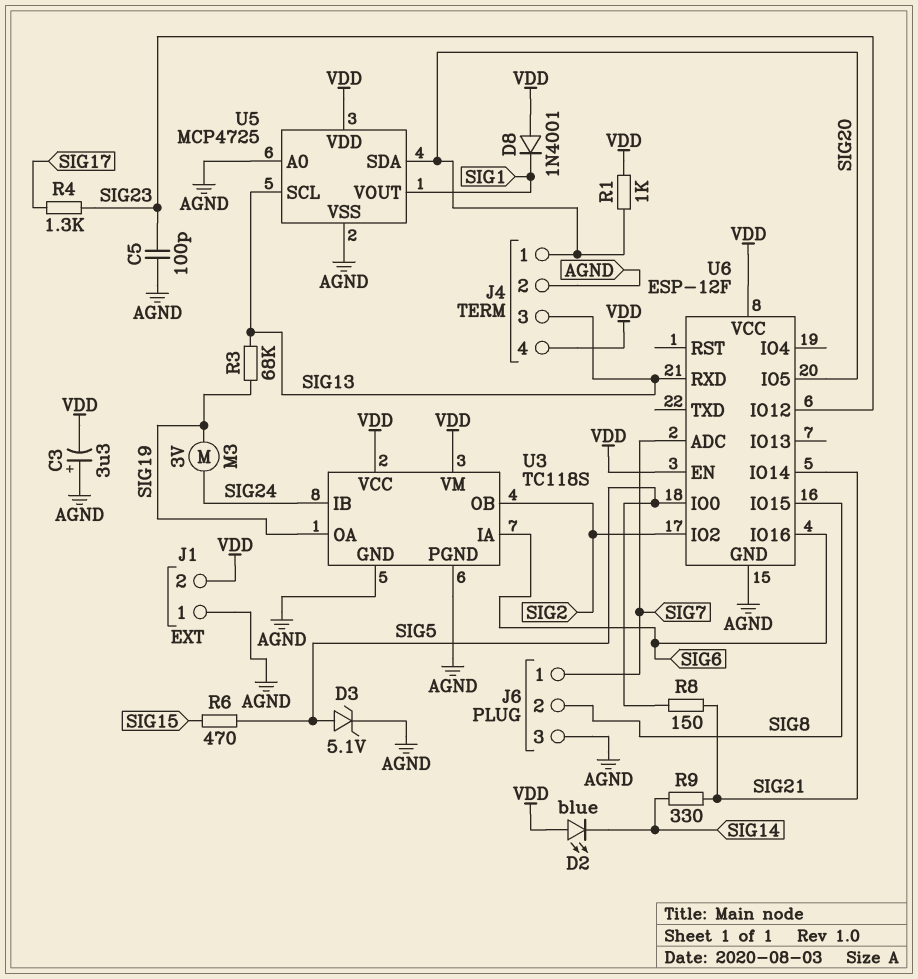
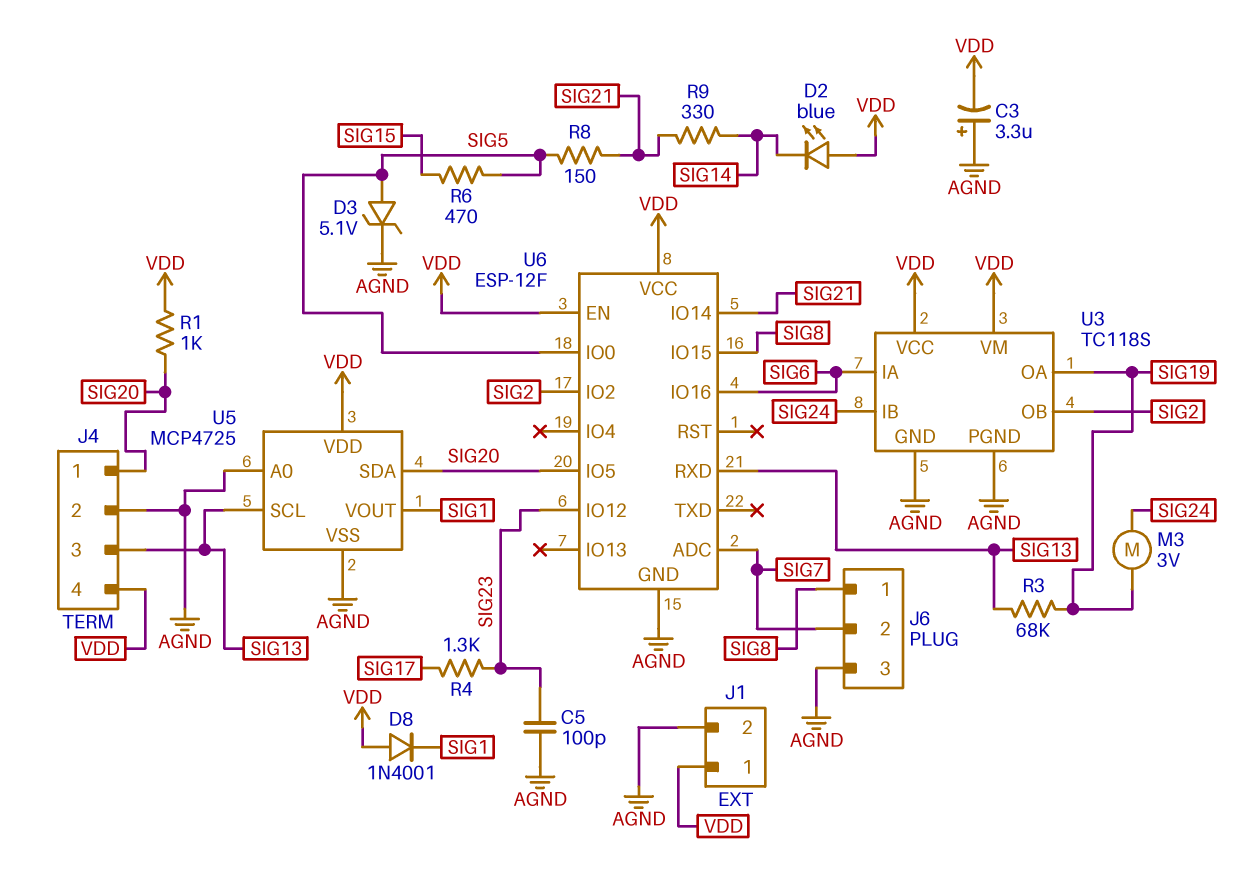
J1 pin 1: AGND -> VDD
J1 pin 2: VDD -> AGND
J6 pin 1: SIG7 -> SIG8
J6 pin 2: SIG8 -> SIG7

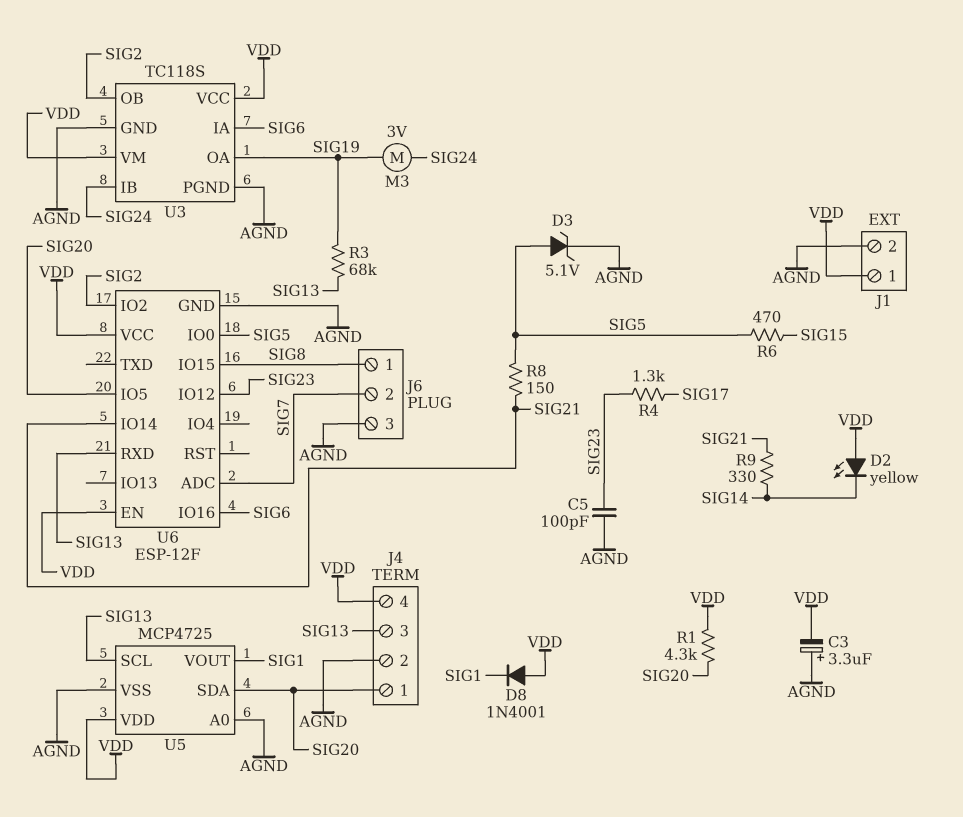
D2: LED blue (A VDD, K SIG14) -> LED yellow (A VDD, K SIG14)
R1: 1k (SIG20, VDD) -> 4.3k (SIG20, VDD)

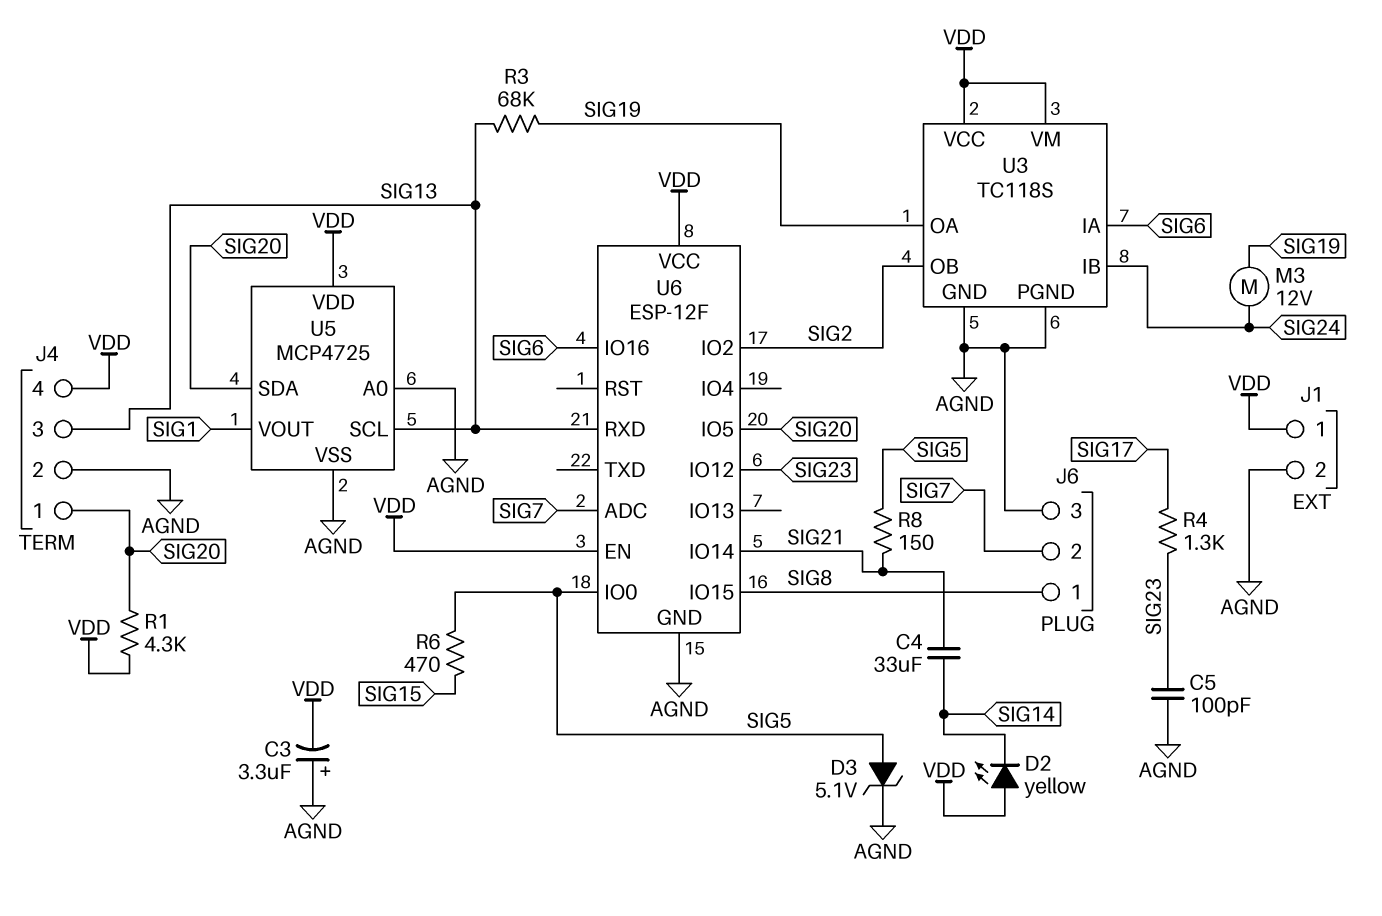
C4: none -> 33uF (SIG14, SIG21)
D8: diode 1N4001 (A VDD, K SIG1) -> none
M3: motor 3V (SIG19, SIG24) -> motor 12V (SIG19, SIG24)
R9: 330 (SIG14, SIG21) -> none

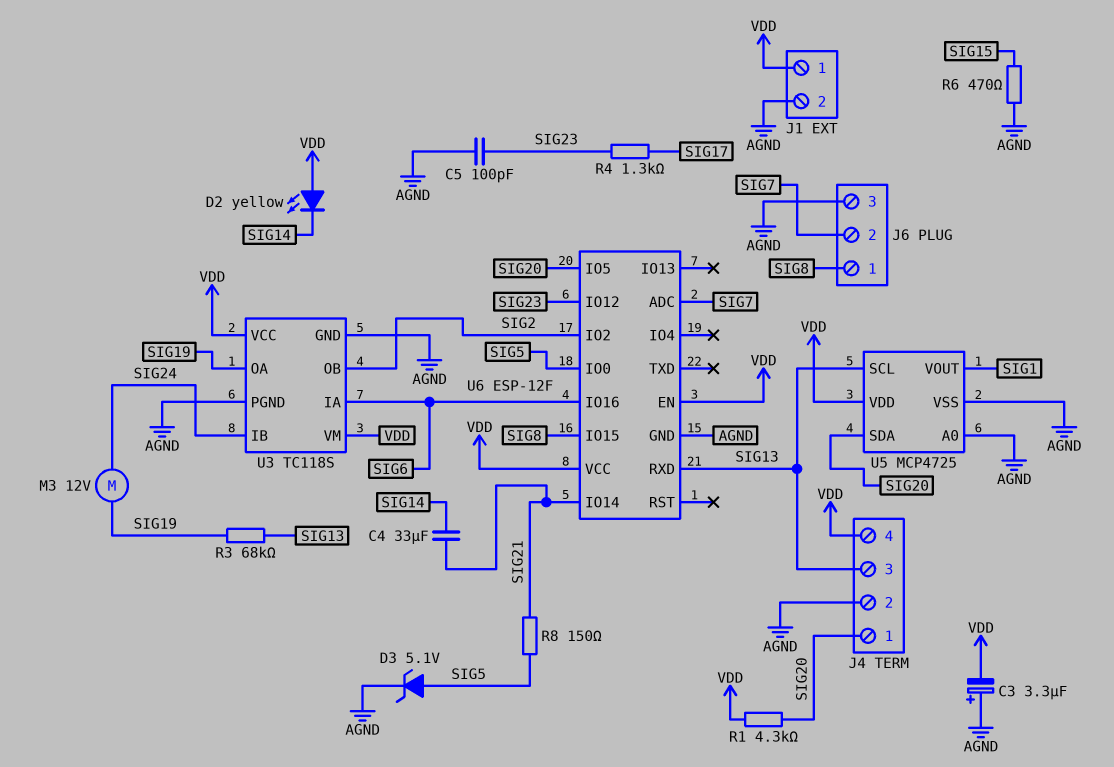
R6: 470 (SIG5, SIG15) -> 470 (AGND, SIG15)

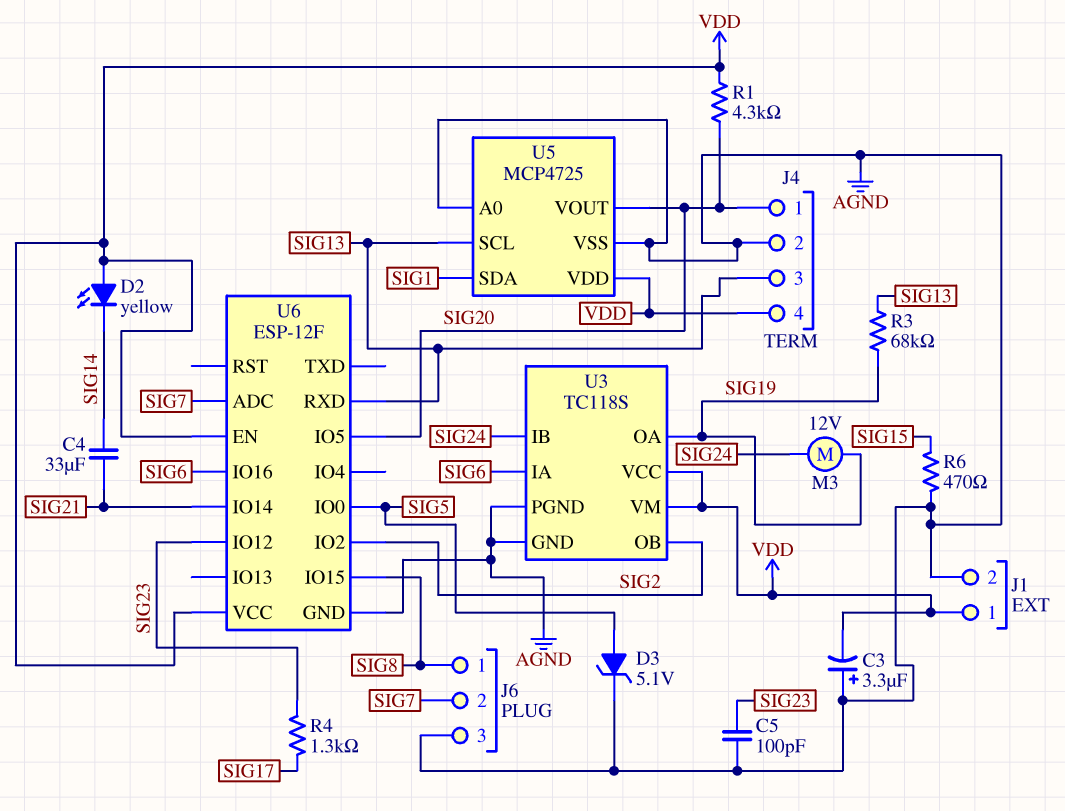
R8: 150 (SIG5, SIG21) -> none
U5 pin SDA: SIG20 -> SIG1
U5 pin VOUT: SIG1 -> SIG20

